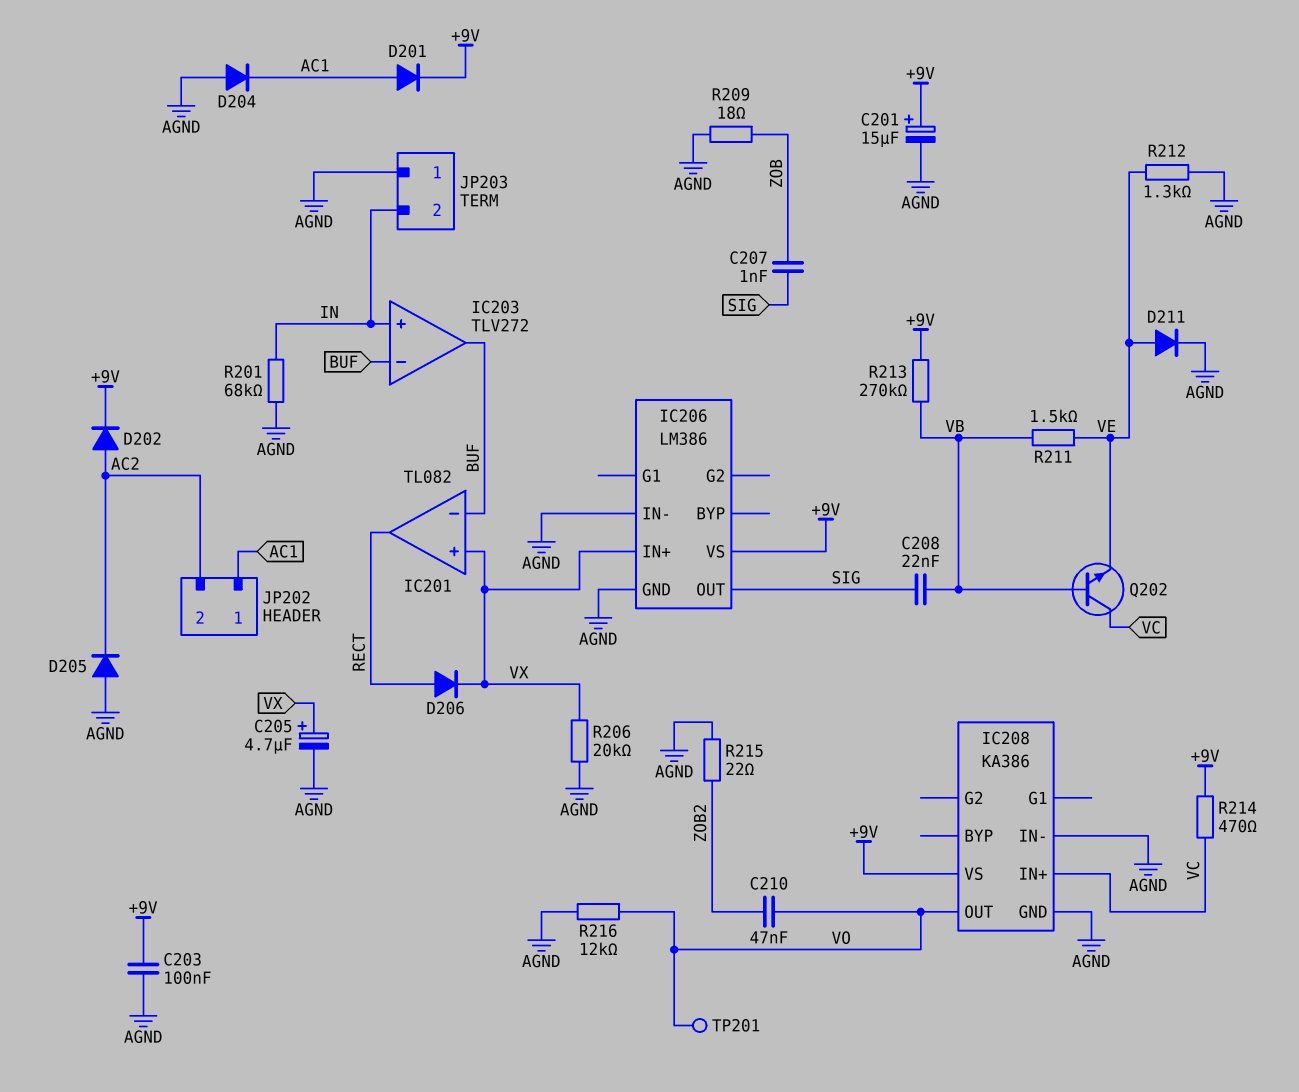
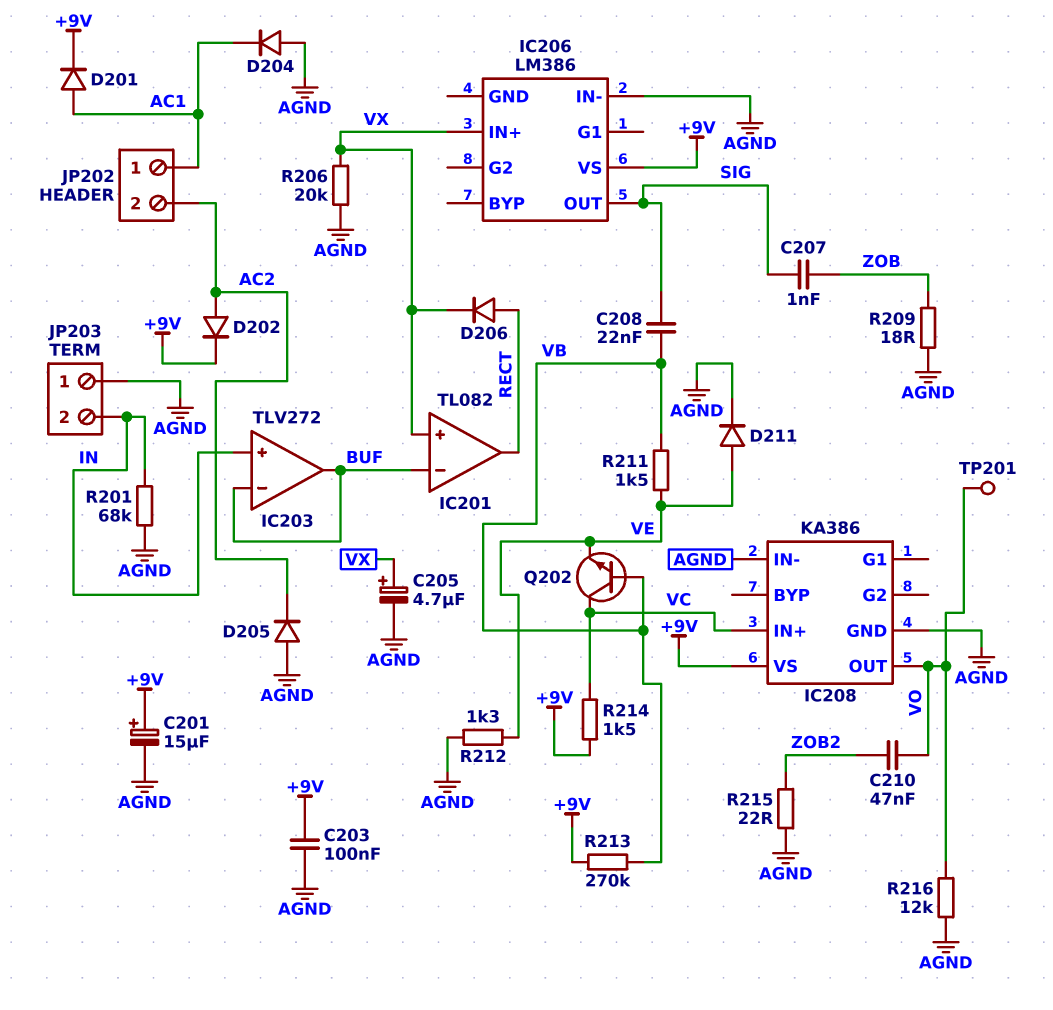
IC206 pin GND: AGND -> none
R214: 470 (+9V, VC) -> 1.5k (+9V, VC)

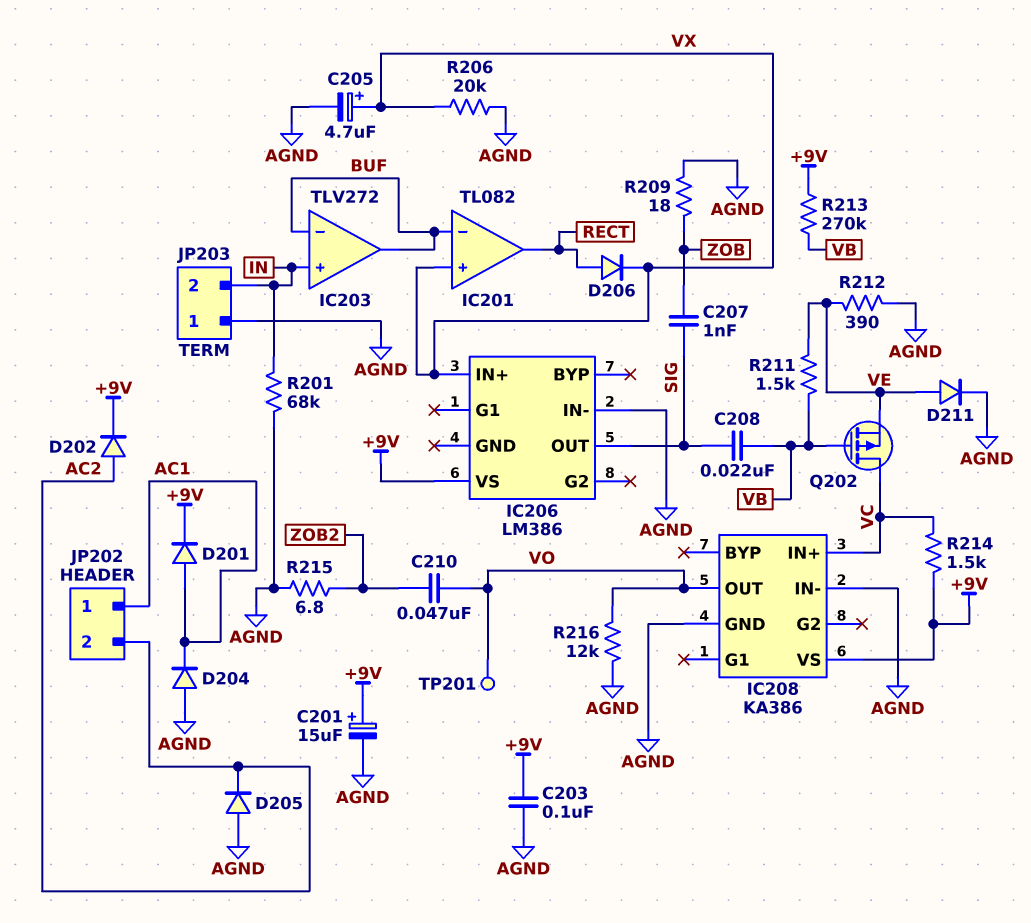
Q202: NPN (B VB, C VC, E VE) -> PMOS (G VB, D VC, S VE)
R212: 1.3k (AGND, VE) -> 390 (AGND, VE)
R215: 22 (AGND, ZOB2) -> 6.8 (AGND, ZOB2)

